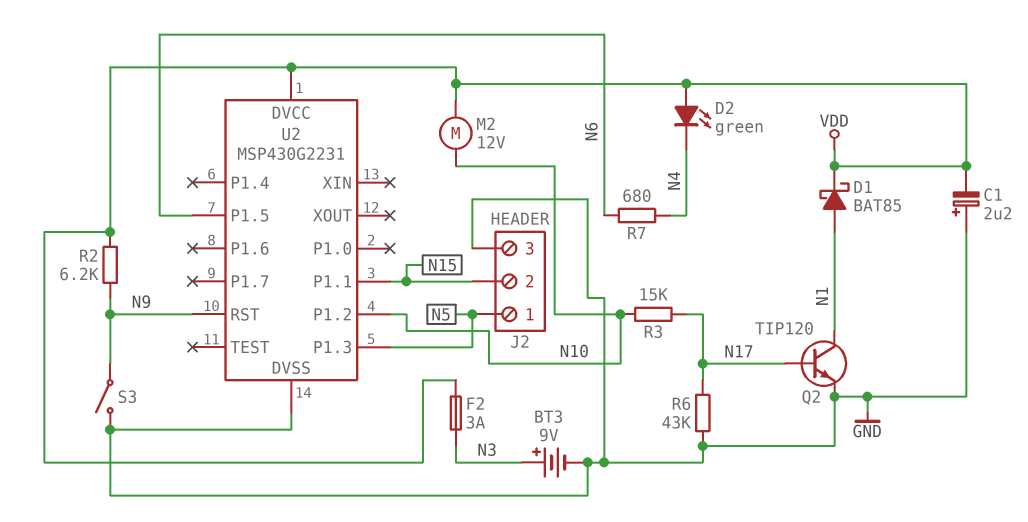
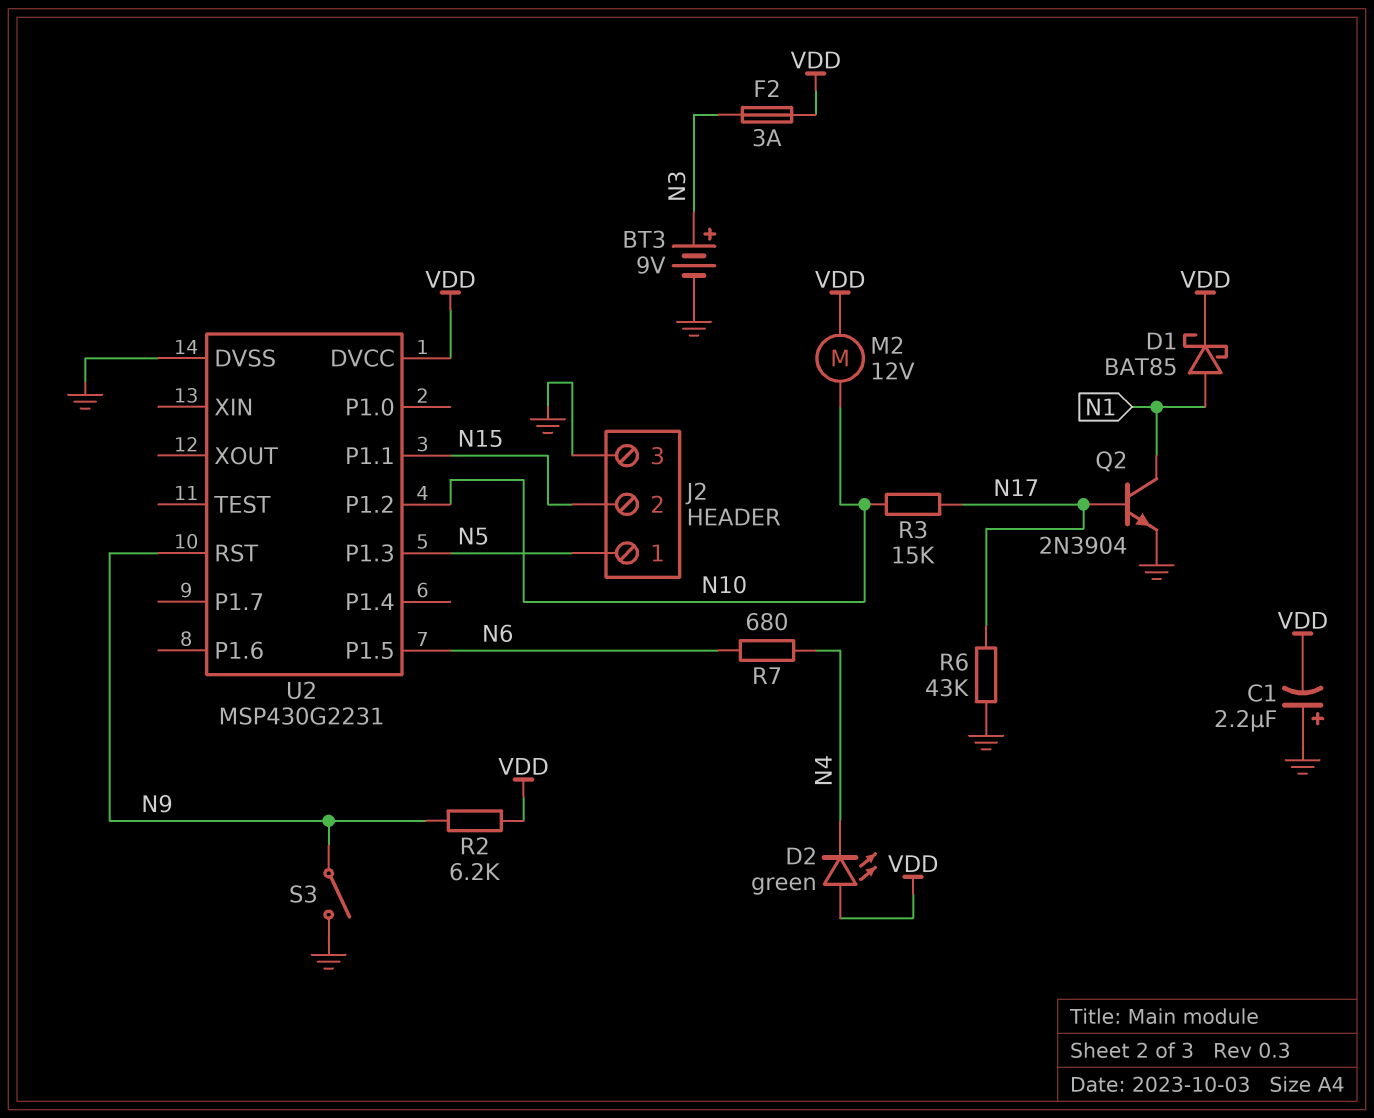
Q2: NPN TIP120 (B N17, C N1, E GND) -> NPN 2N3904 (B N17, C N1, E GND)

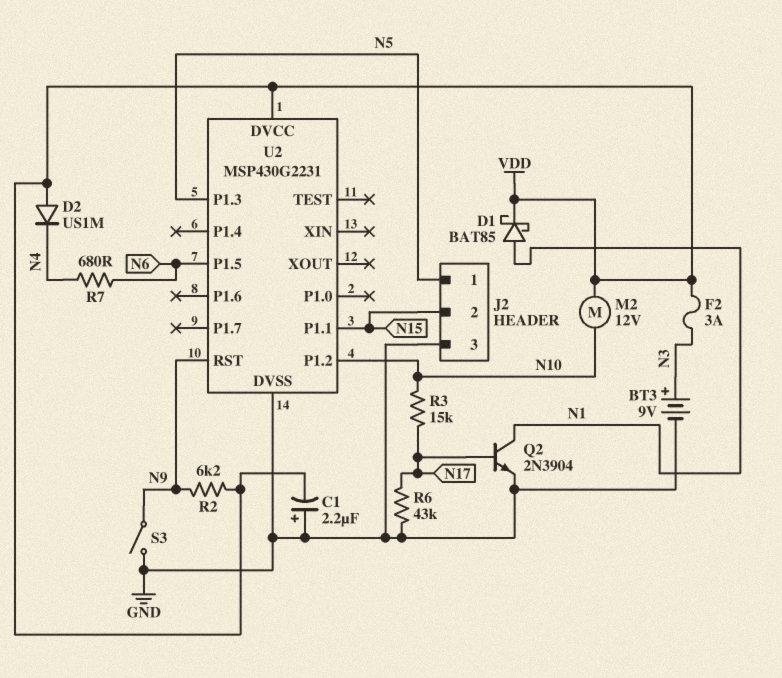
D2: LED green (A VDD, K N4) -> diode US1M (A VDD, K N4)

